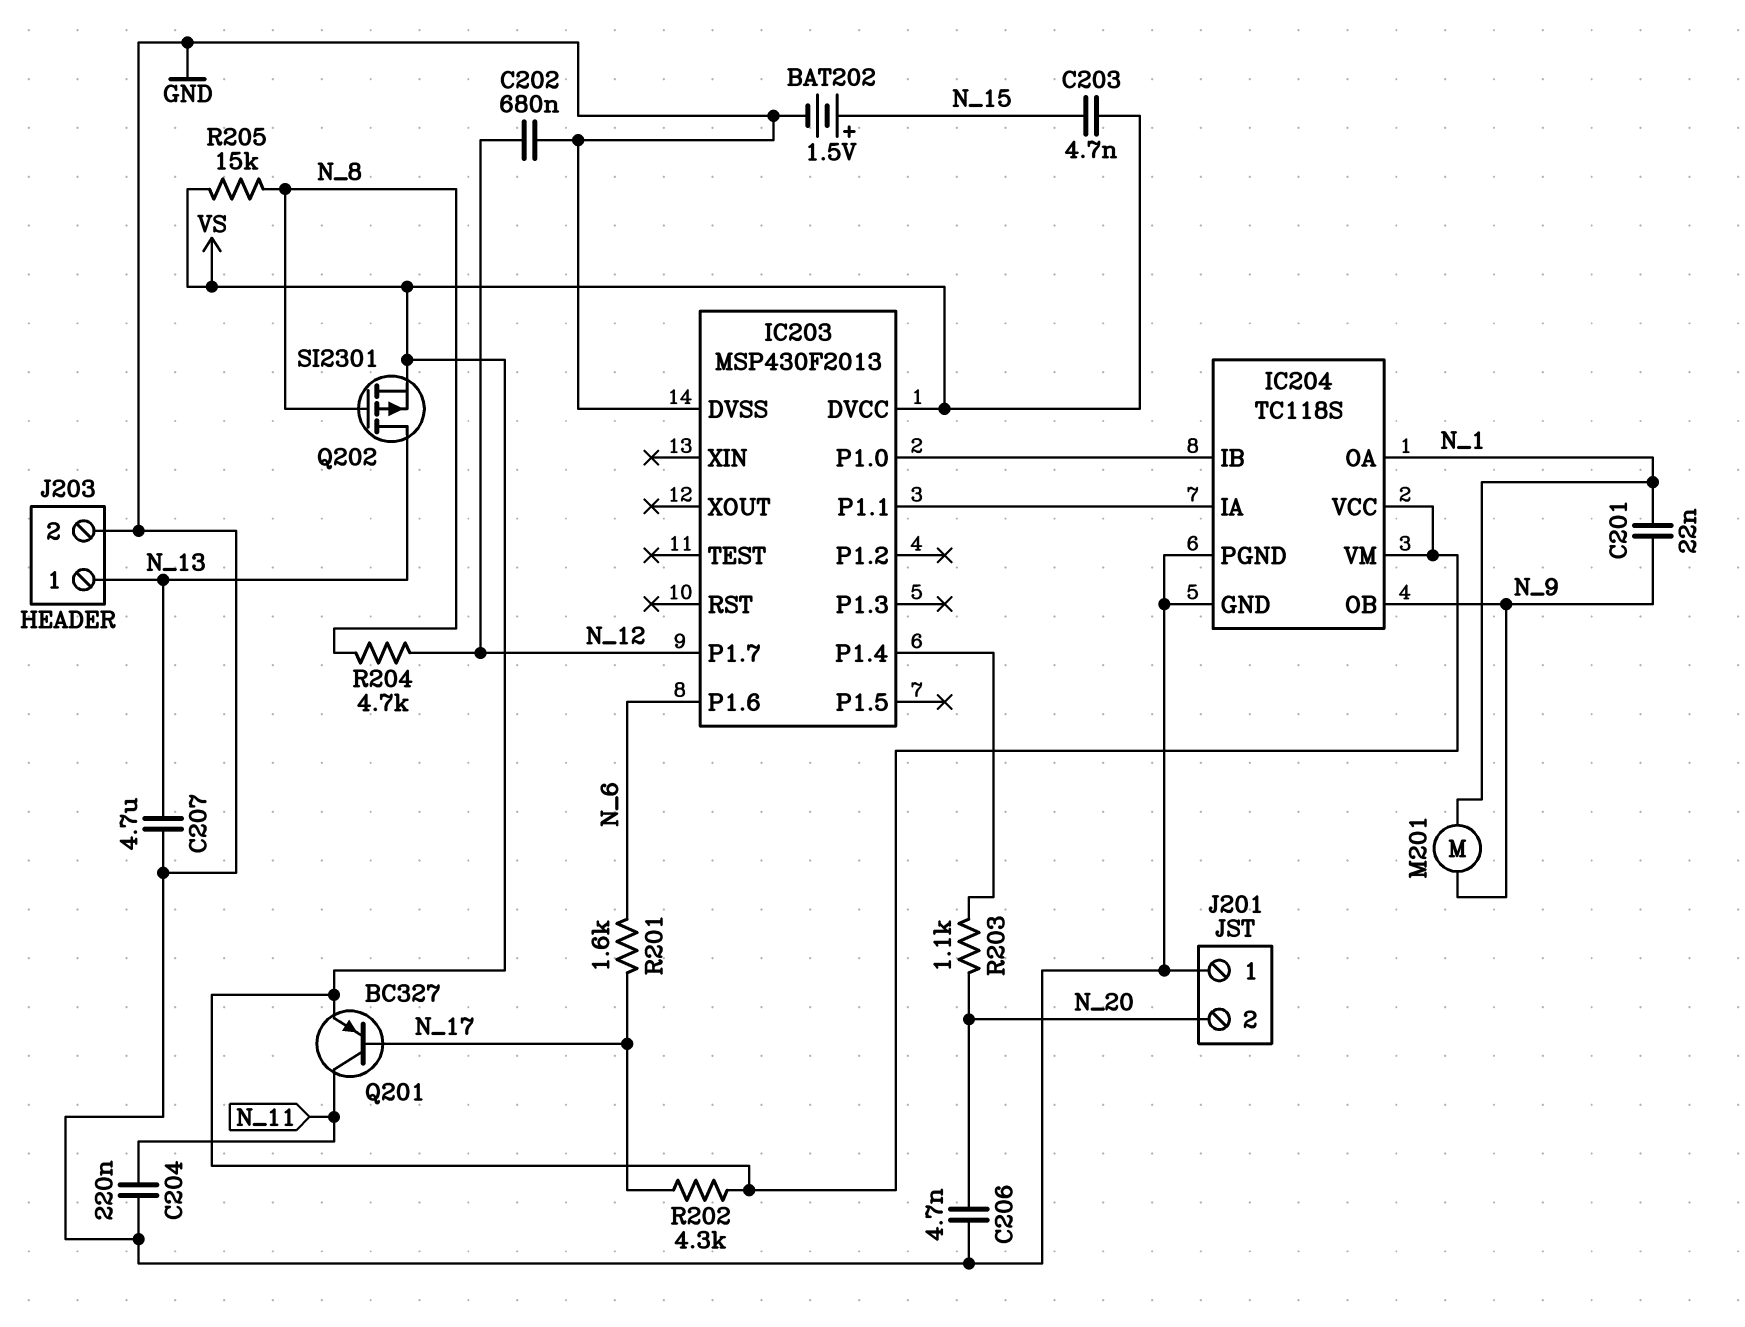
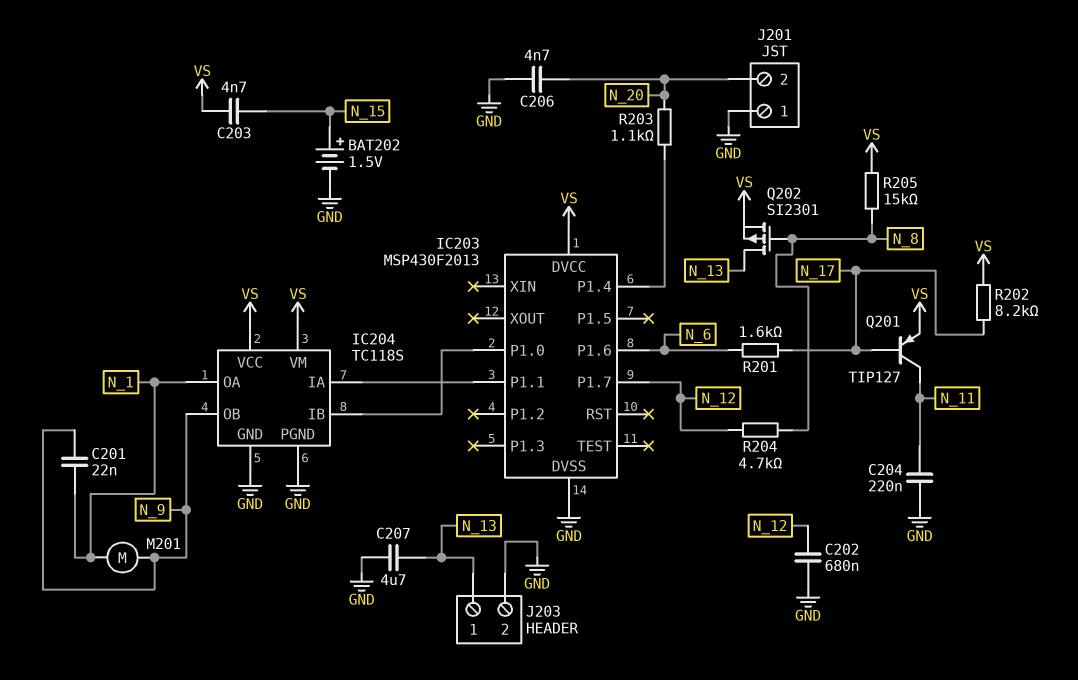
Q201: PNP BC327 (B N_17, C N_11, E VS) -> PNP TIP127 (B N_17, C N_11, E VS)
R202: 4.3k (N_17, VS) -> 8.2k (N_17, VS)

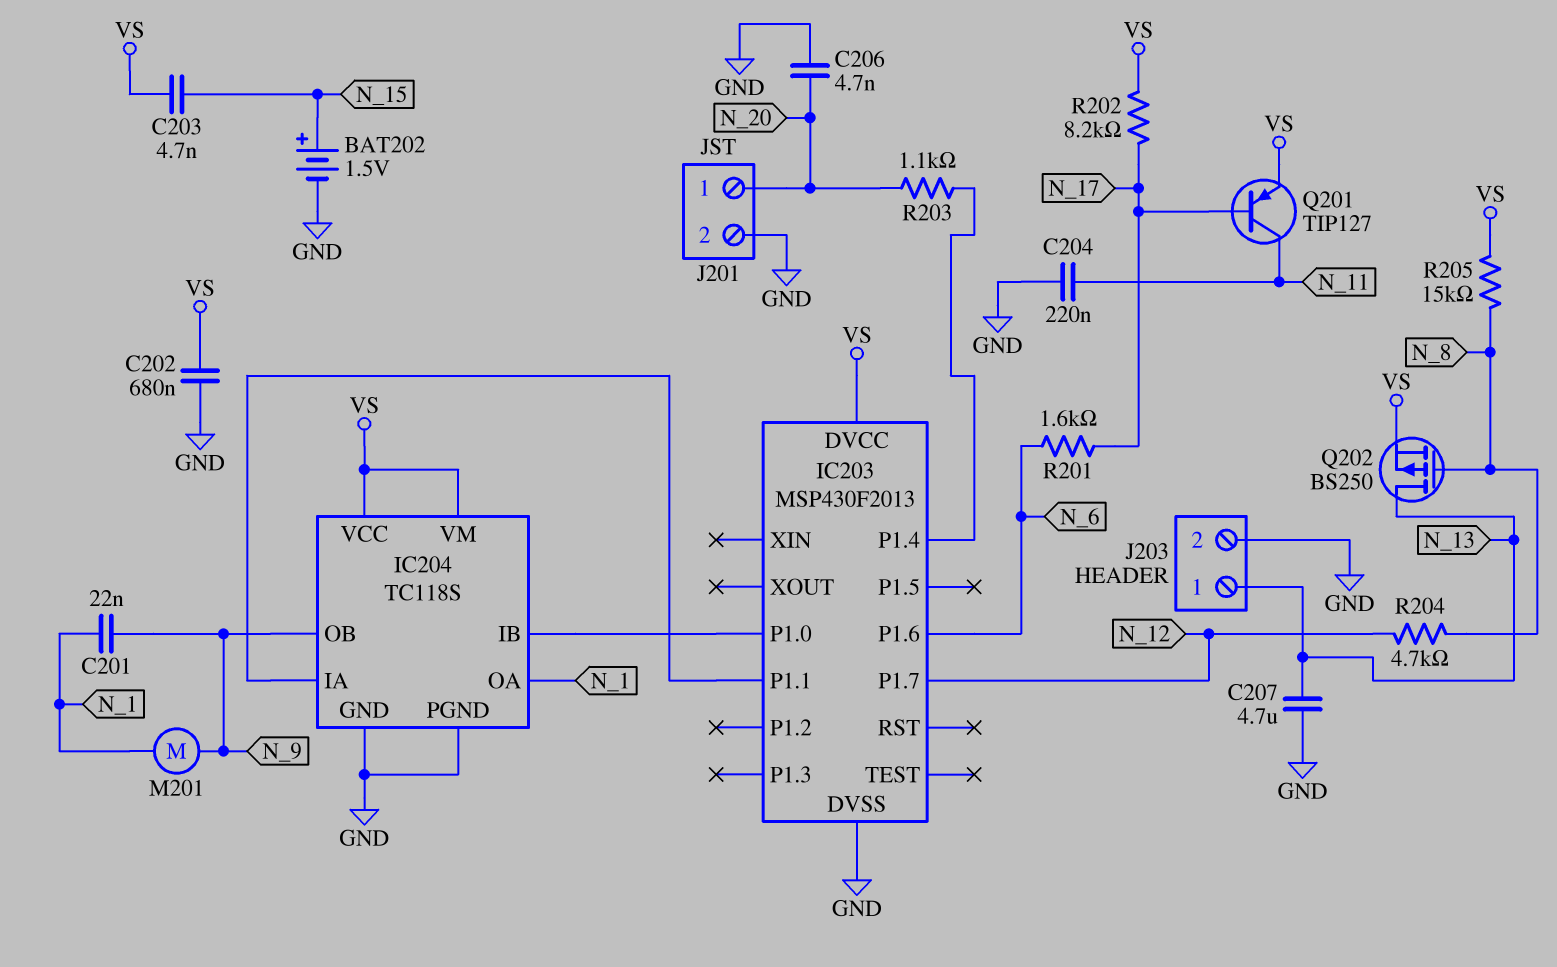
C202: 680nF (GND, N_12) -> 680nF (GND, VS)
J201 pin 1: GND -> N_20
J201 pin 2: N_20 -> GND
Q202: PMOS SI2301 (G N_8, D N_13, S VS) -> PMOS BS250 (G N_8, D N_13, S VS)

